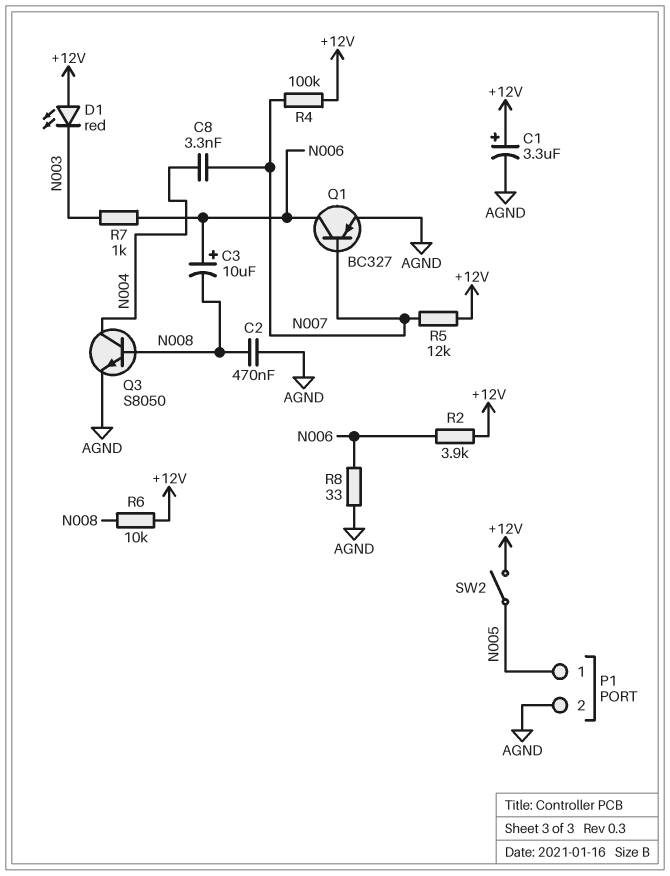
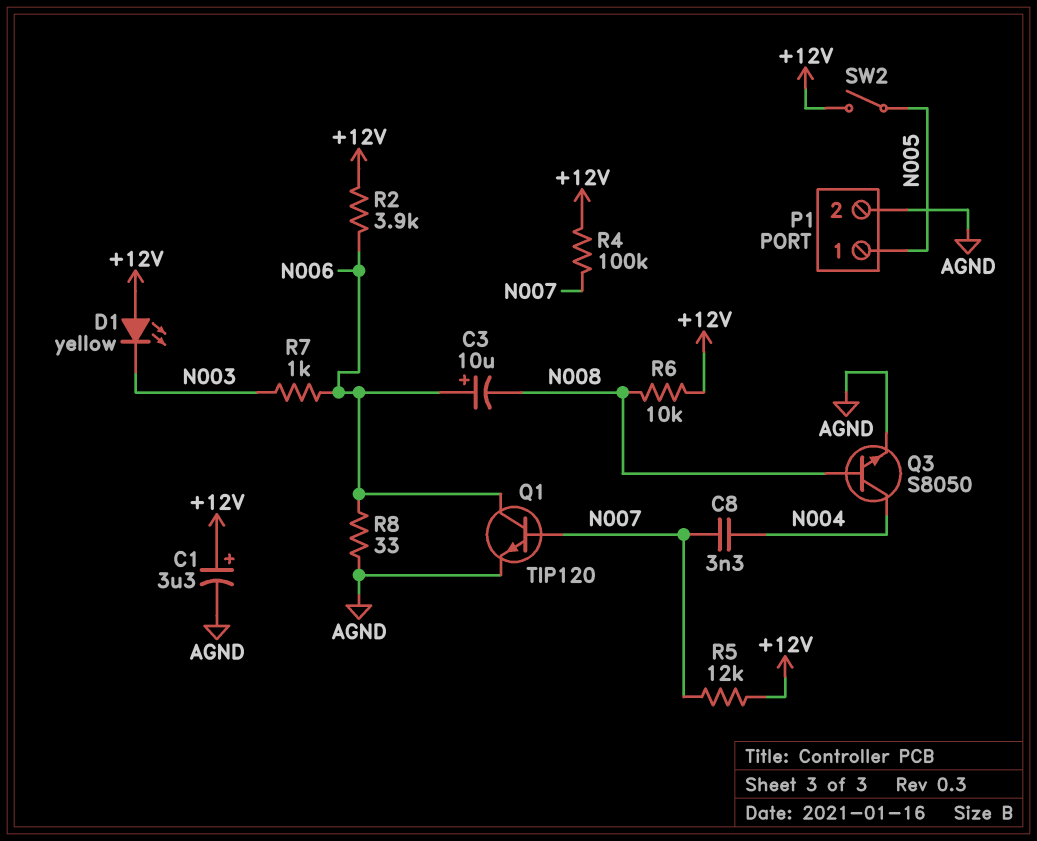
C2: 470nF (AGND, N008) -> none
D1: LED red (A +12V, K N003) -> LED yellow (A +12V, K N003)
Q1: PNP BC327 (B N007, C N006, E AGND) -> NPN TIP120 (B N007, C N006, E AGND)

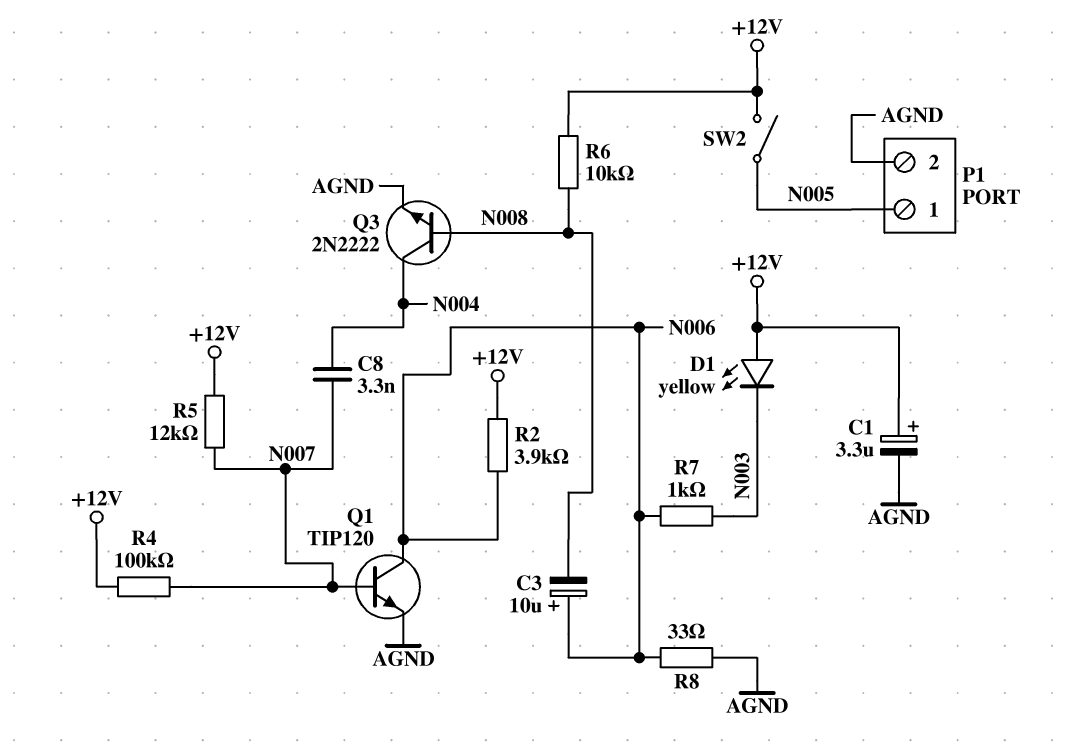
Q3: NPN S8050 (B N008, C N004, E AGND) -> NPN 2N2222 (B N008, C N004, E AGND)

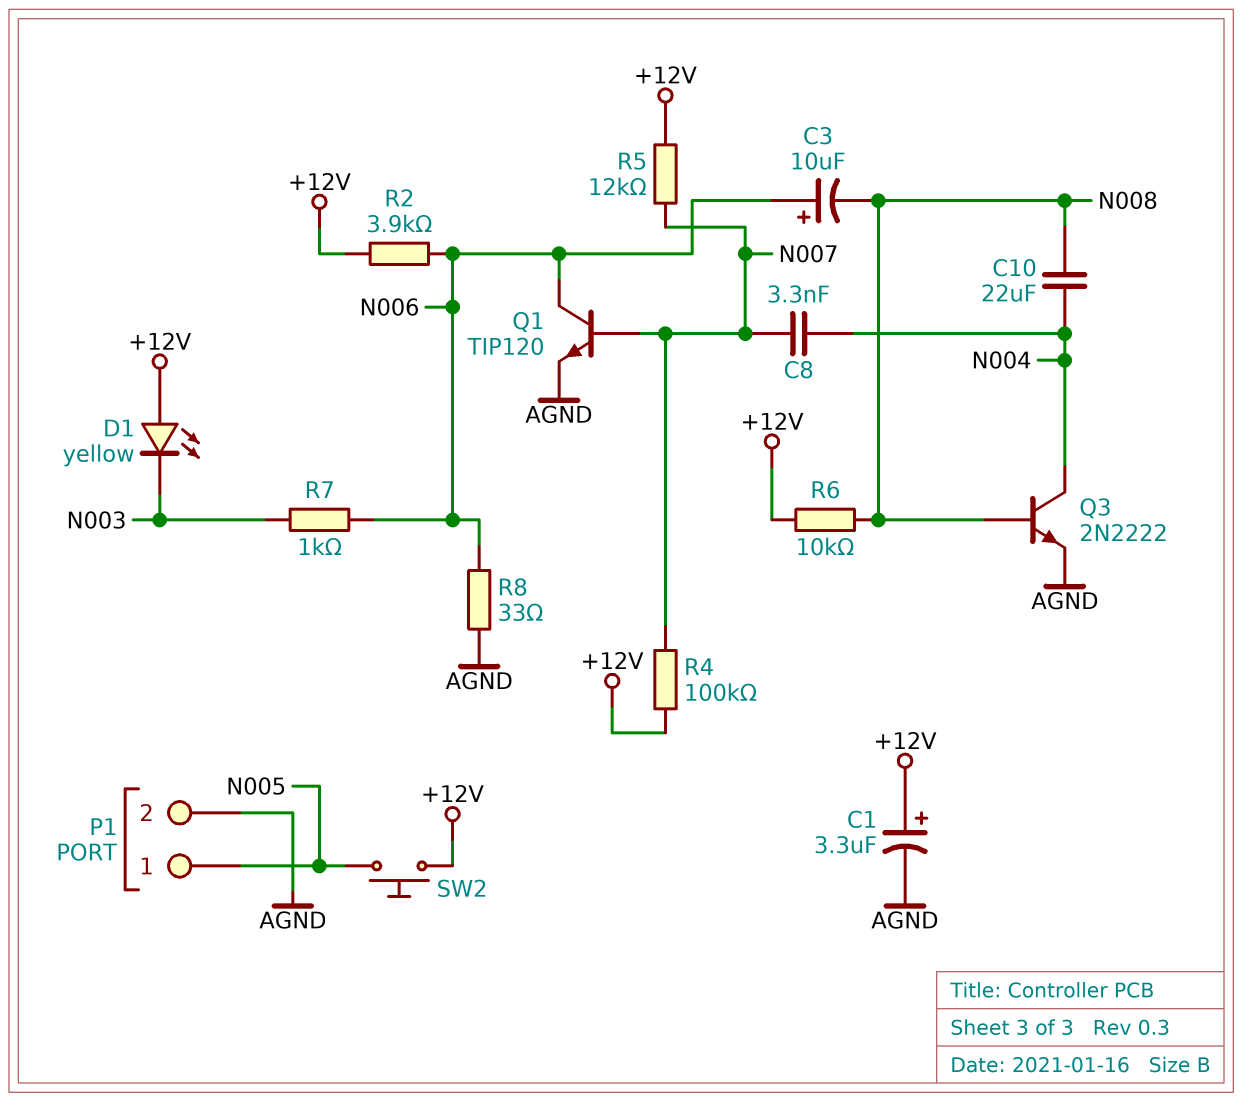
C10: none -> 22uF (N004, N008)
SW2: switch (+12V, N005) -> button (+12V, N005)

